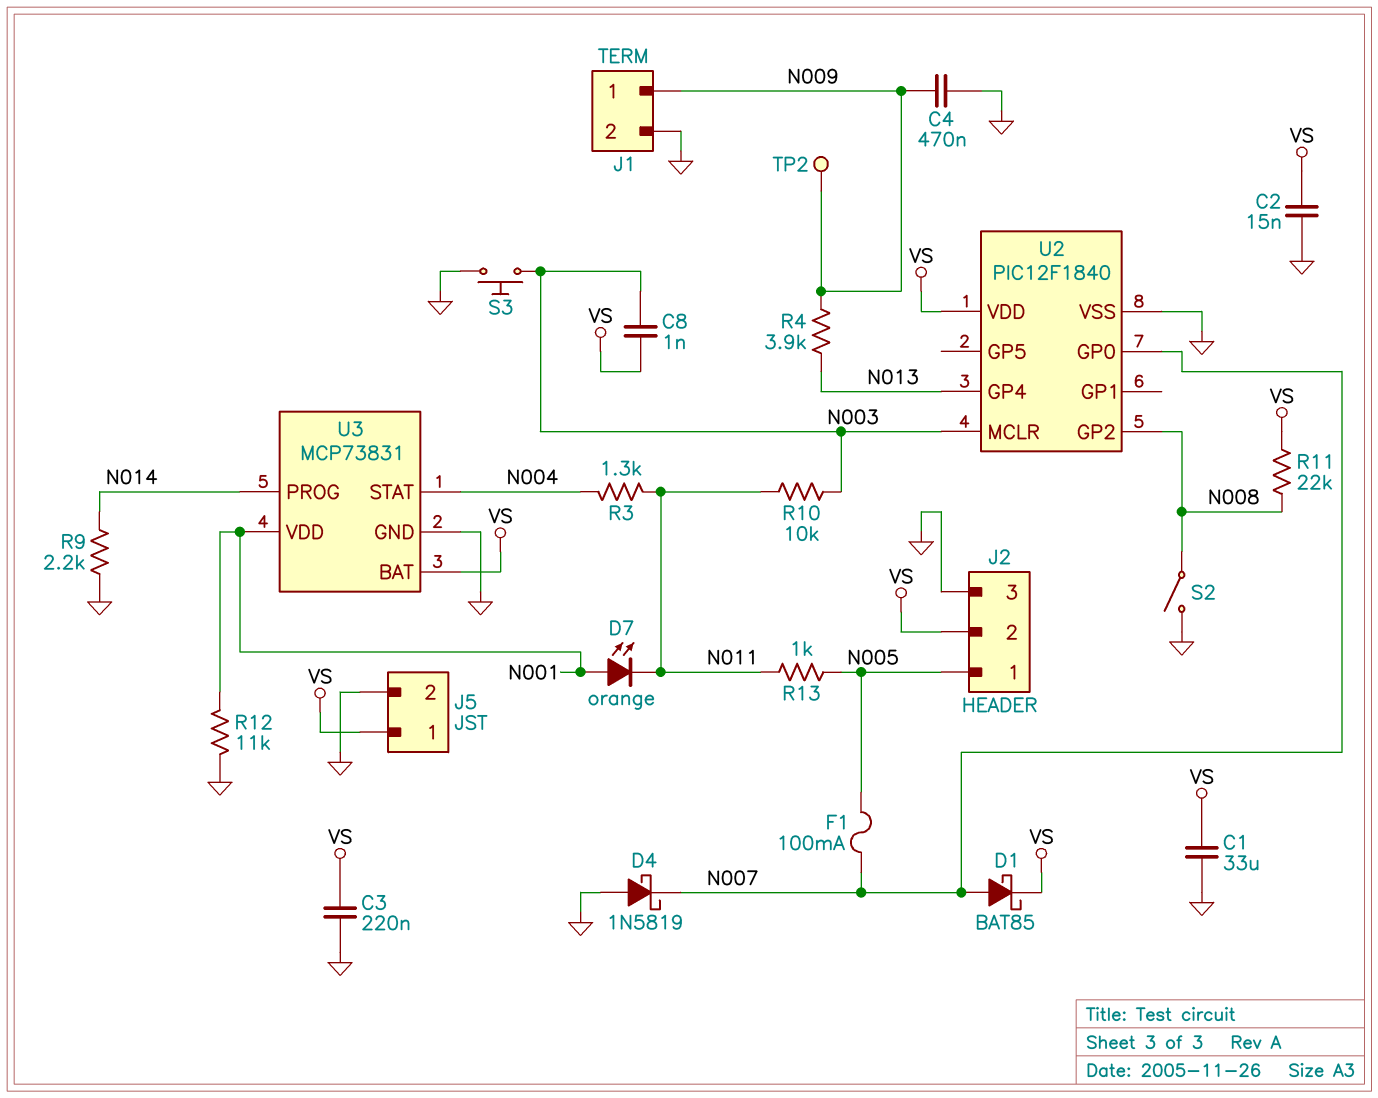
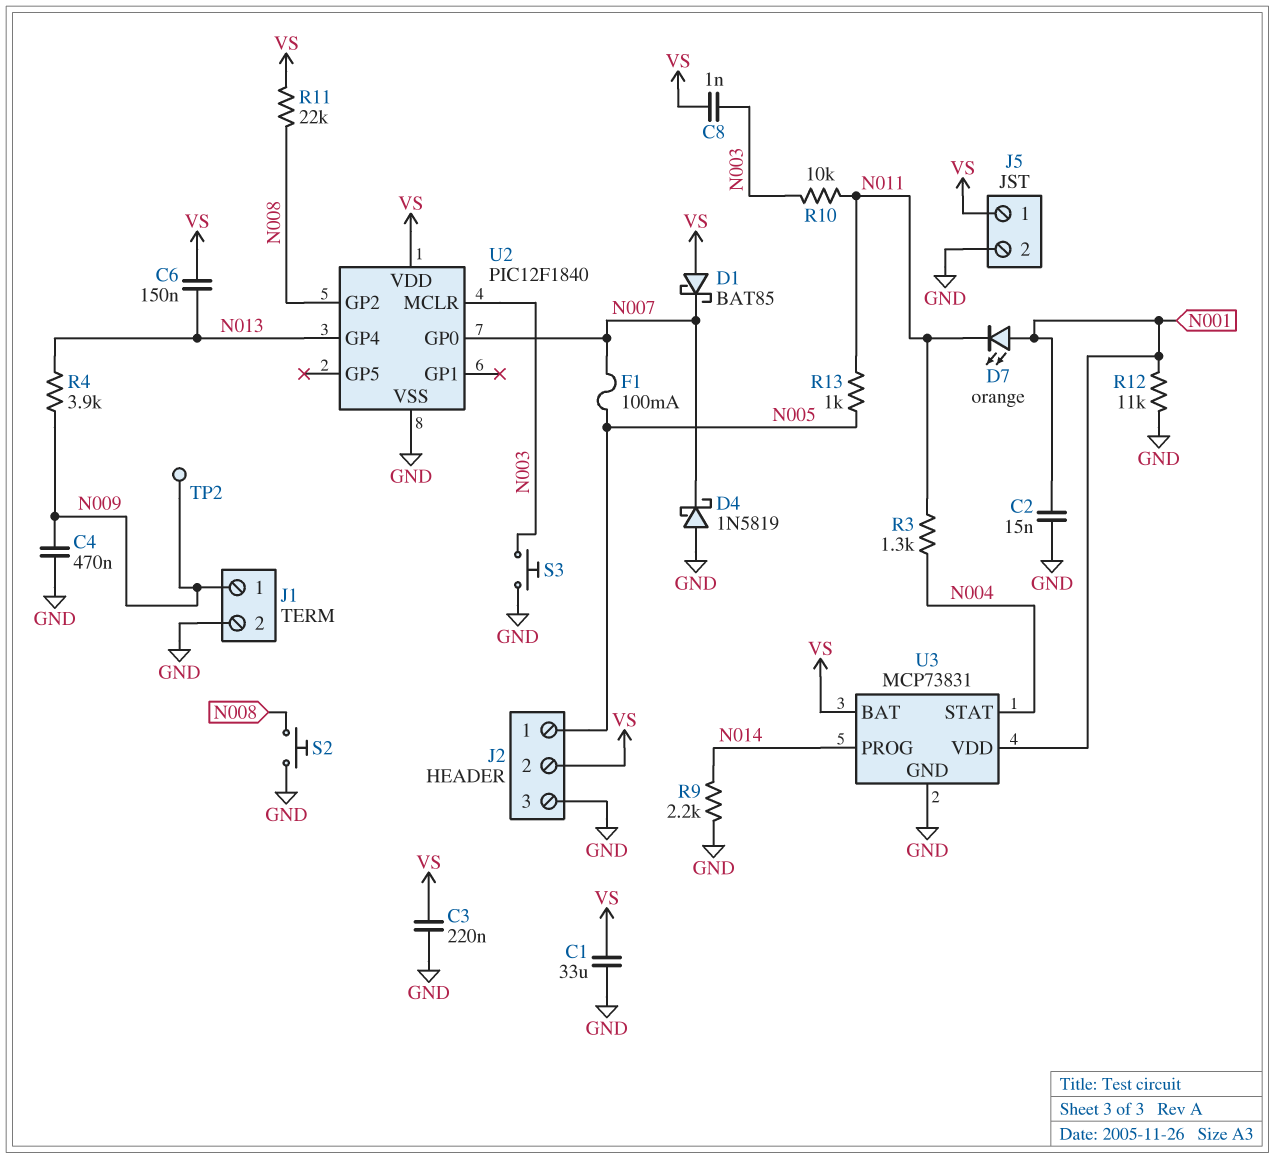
C2: 15nF (GND, VS) -> 15nF (GND, N001)
C6: none -> 150nF (N013, VS)
D1: schottky BAT85 (A N007, K VS) -> schottky BAT85 (A VS, K N007)
S2: switch (GND, N008) -> button (GND, N008)

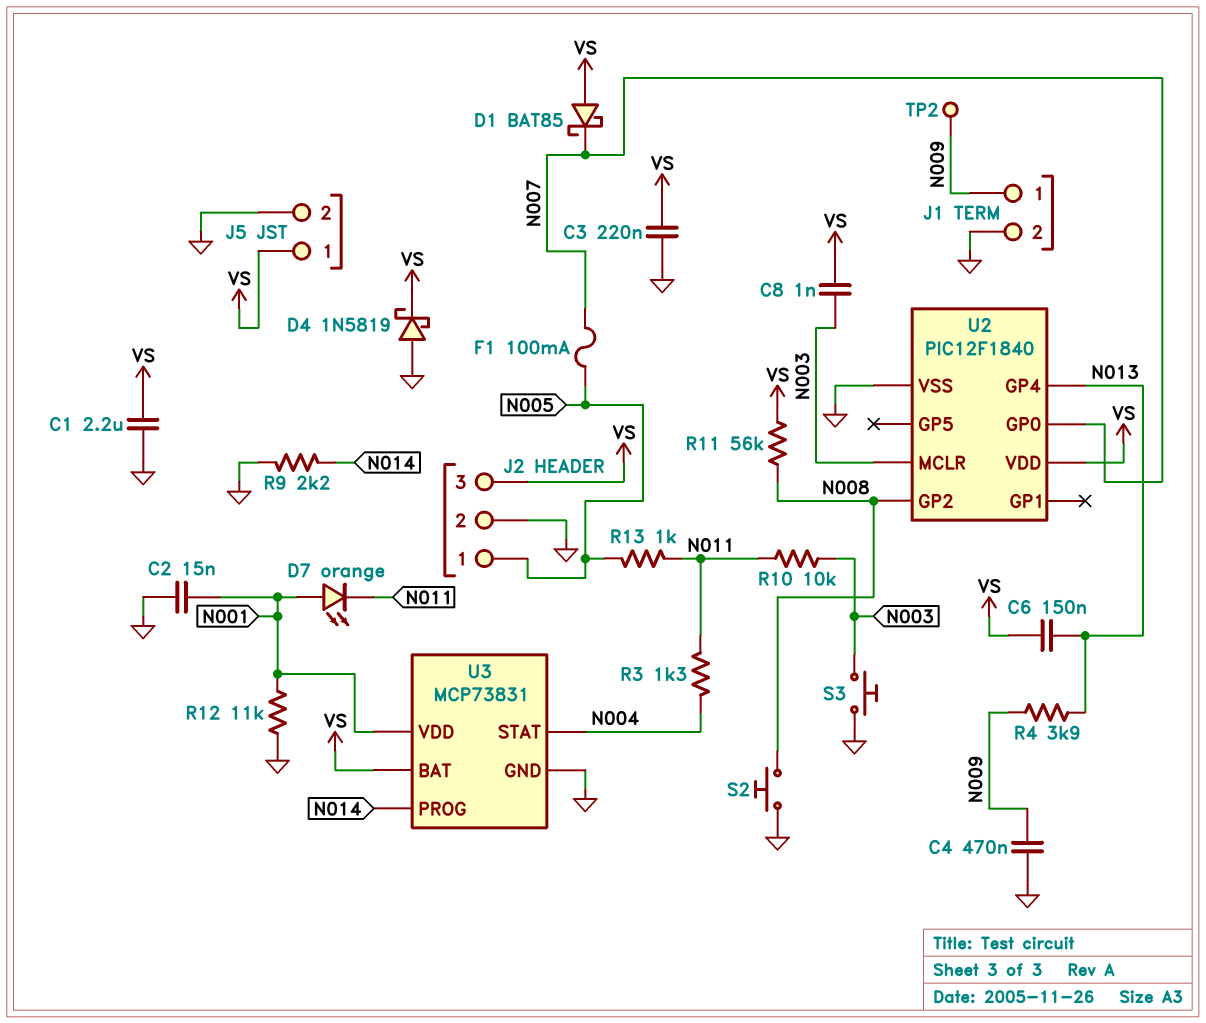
C1: 33uF (GND, VS) -> 2.2uF (GND, VS)
D4: schottky 1N5819 (A GND, K N007) -> schottky 1N5819 (A GND, K VS)
J2 pin 2: VS -> GND
J2 pin 3: GND -> VS
R11: 22k (N008, VS) -> 56k (N008, VS)

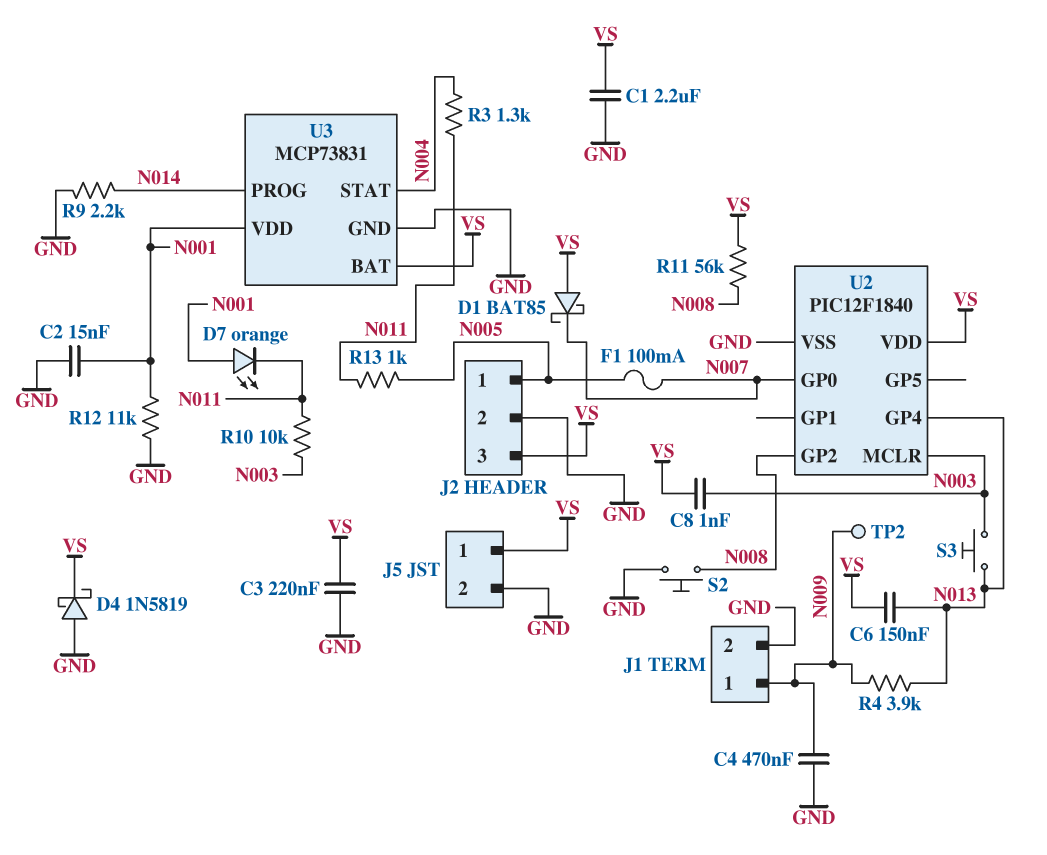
S3: button (GND, N003) -> button (N003, N013)

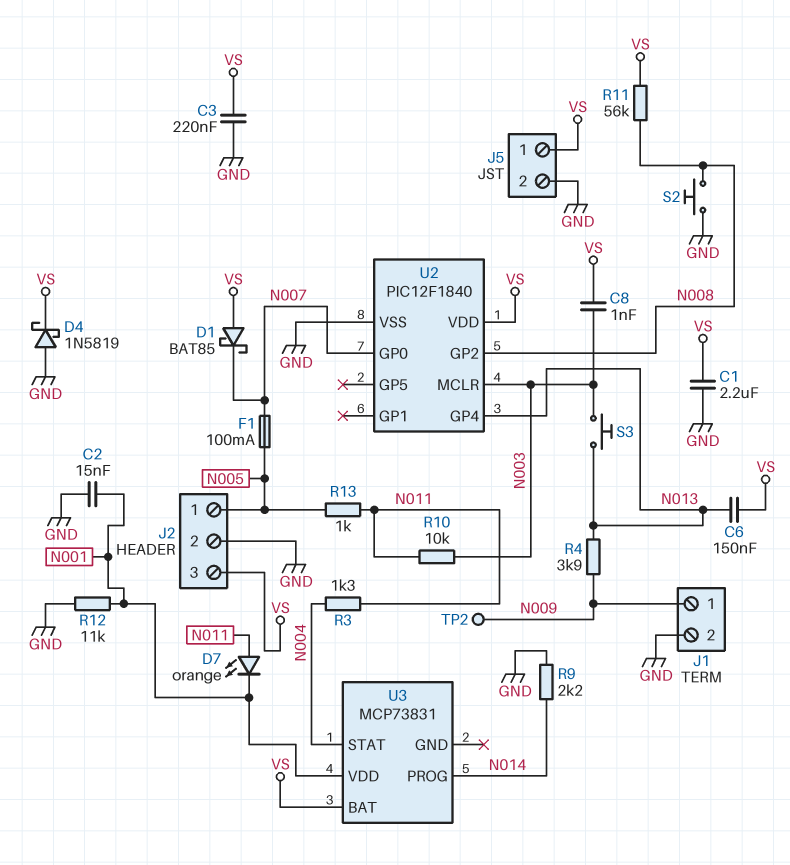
C4: 470nF (GND, N009) -> none
D7: LED orange (A N001, K N011) -> LED orange (A N011, K N001)
U3 pin GND: GND -> none

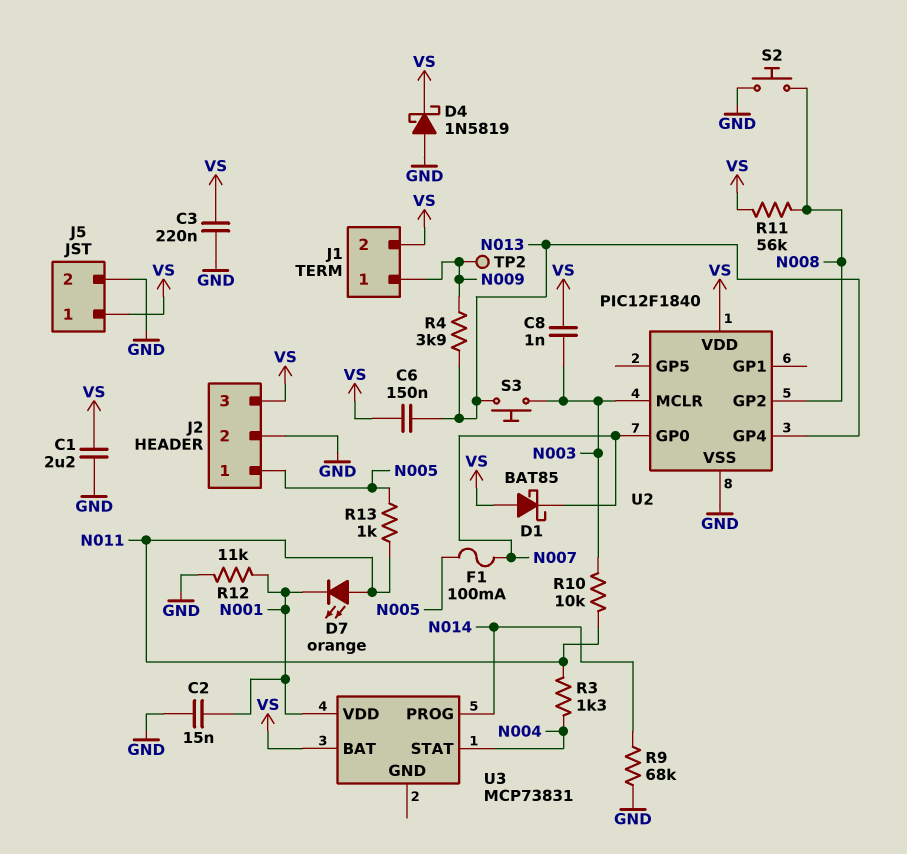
J1 pin 2: GND -> VS
R9: 2.2k (GND, N014) -> 68k (GND, N014)

